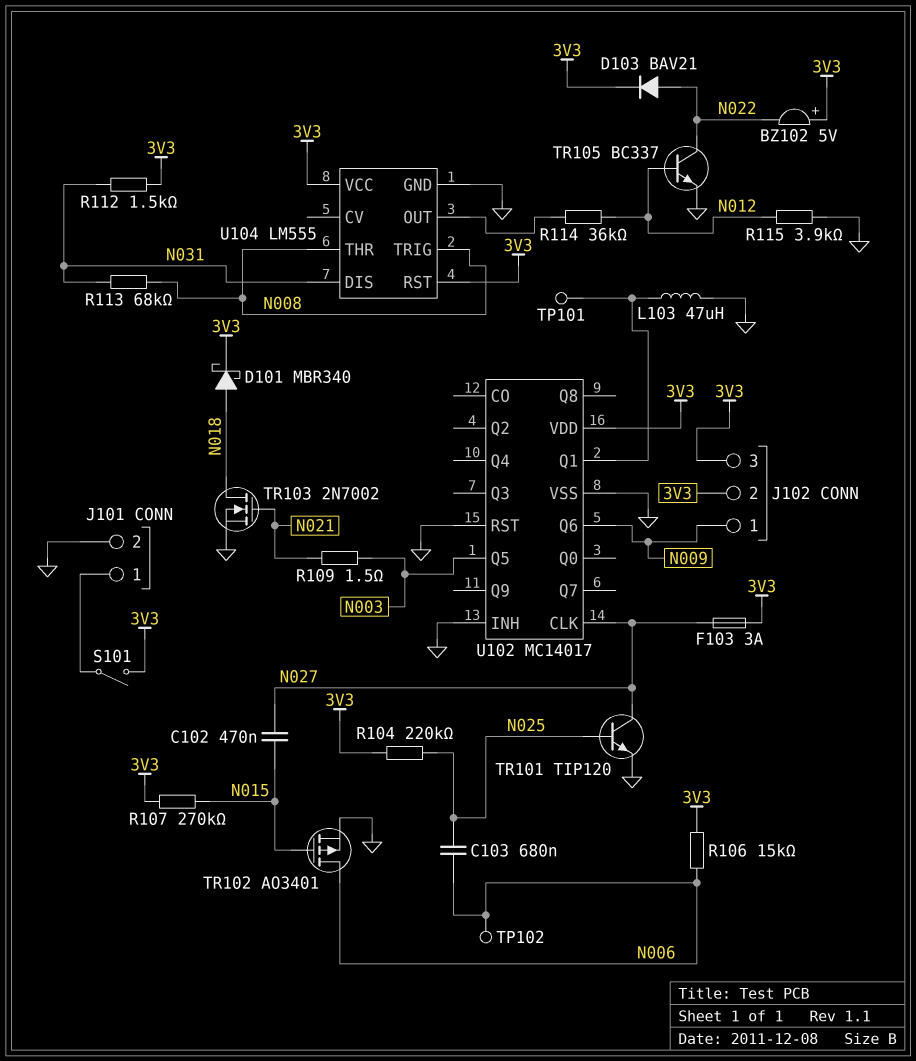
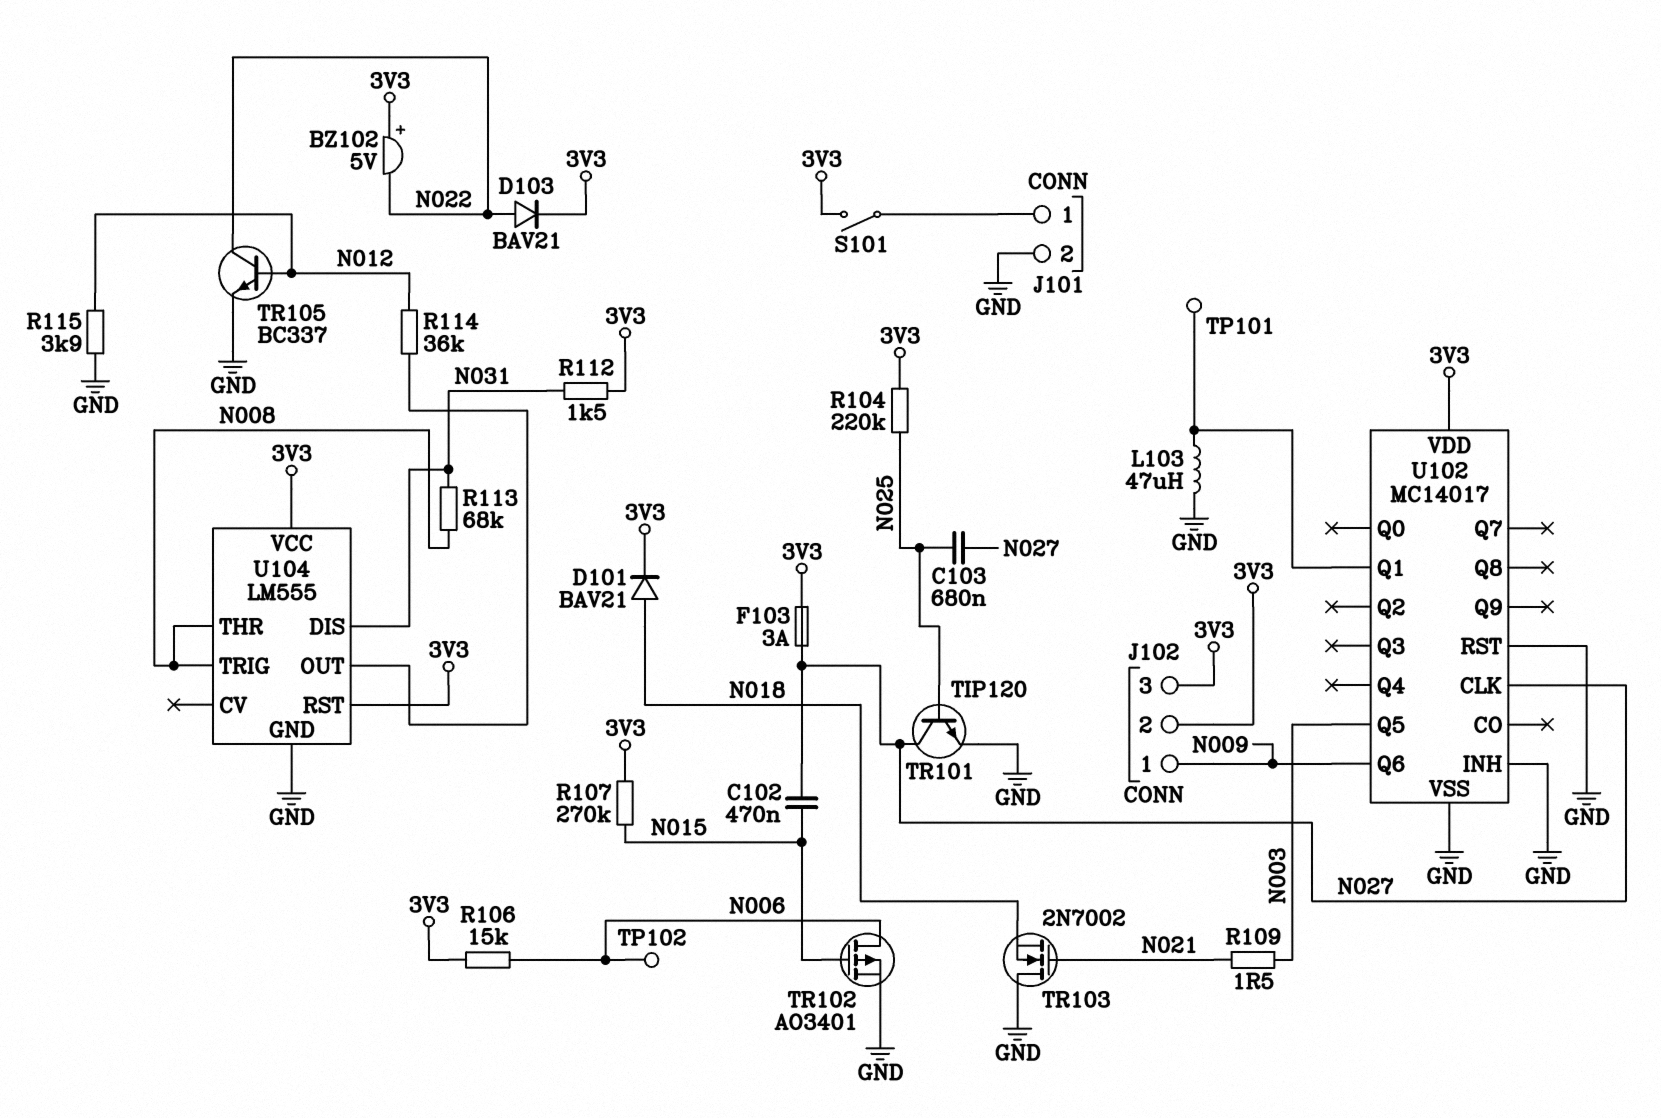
C103: 680nF (N006, N025) -> 680nF (N025, N027)
D101: schottky MBR340 (A N018, K 3V3) -> diode BAV21 (A N018, K 3V3)
TR103: NMOS 2N7002 (G N021, D N018, S GND) -> NMOS 2N7002 (G N021, D GND, S N018)

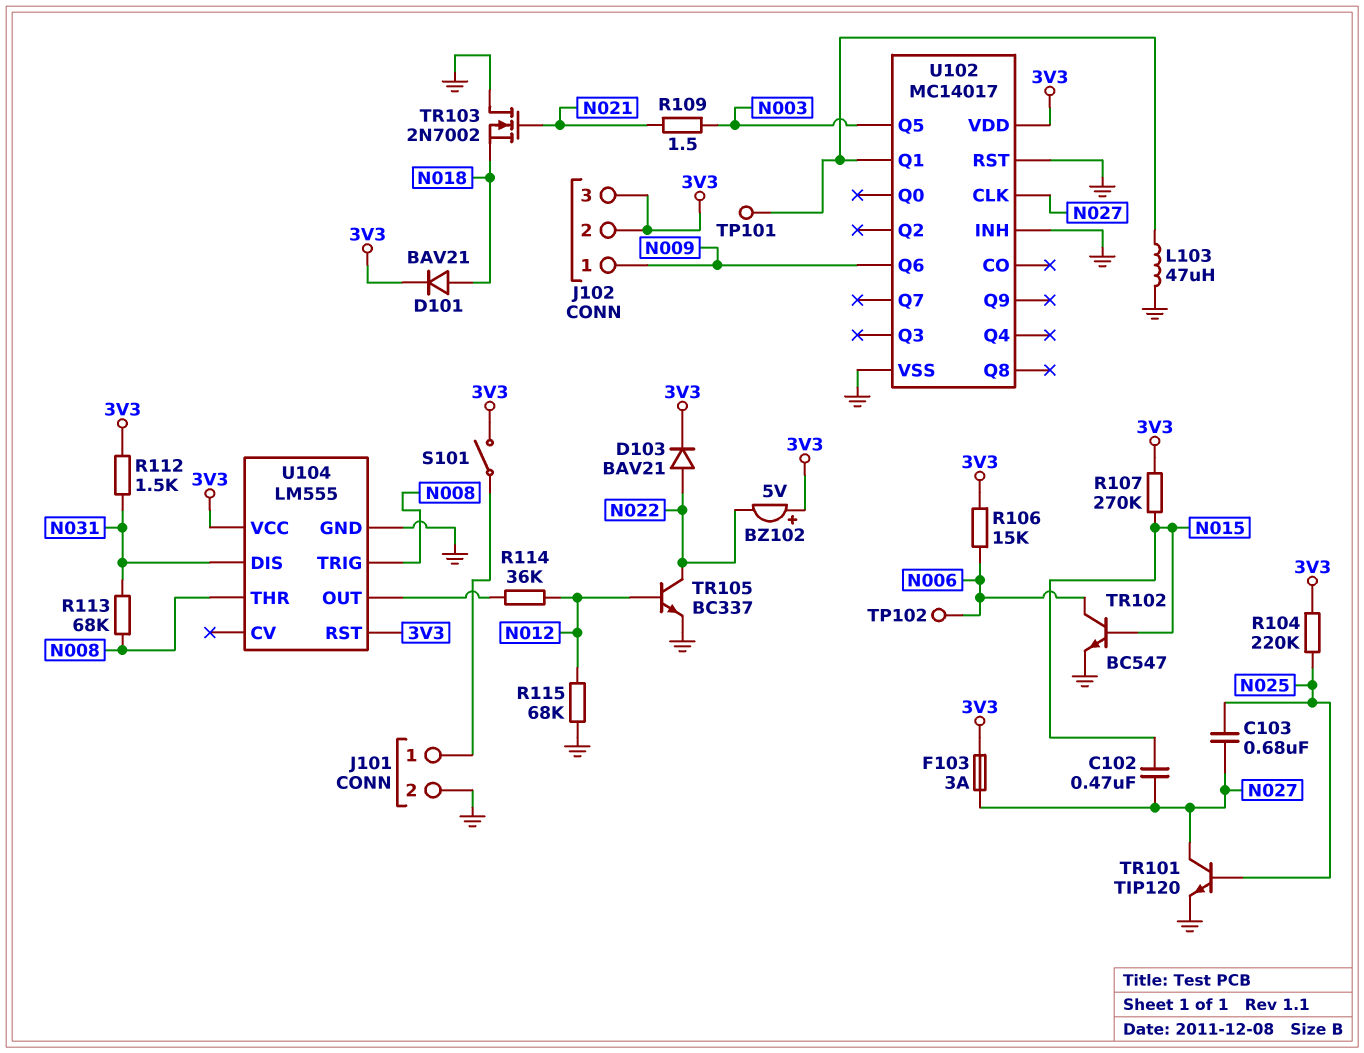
R115: 3.9k (GND, N012) -> 68k (GND, N012)
TR102: PMOS AO3401 (G N015, D N006, S GND) -> NPN BC547 (B N015, C N006, E GND)

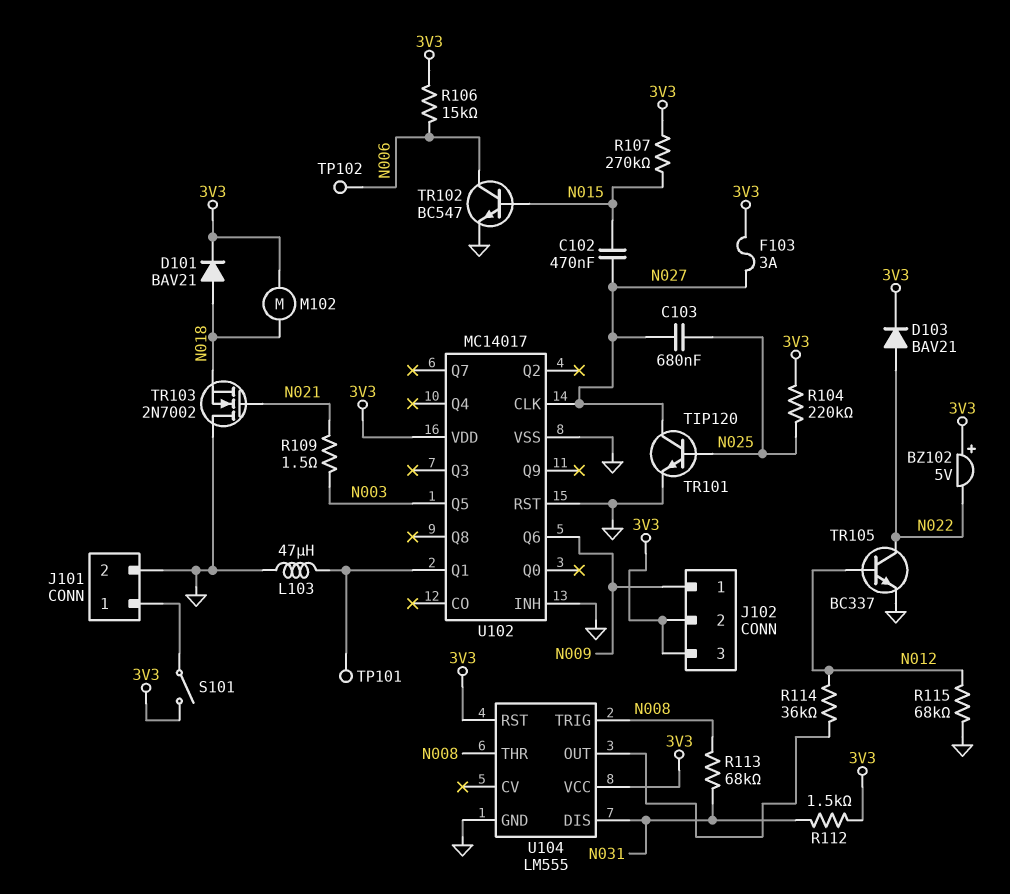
M102: none -> motor (3V3, N018)

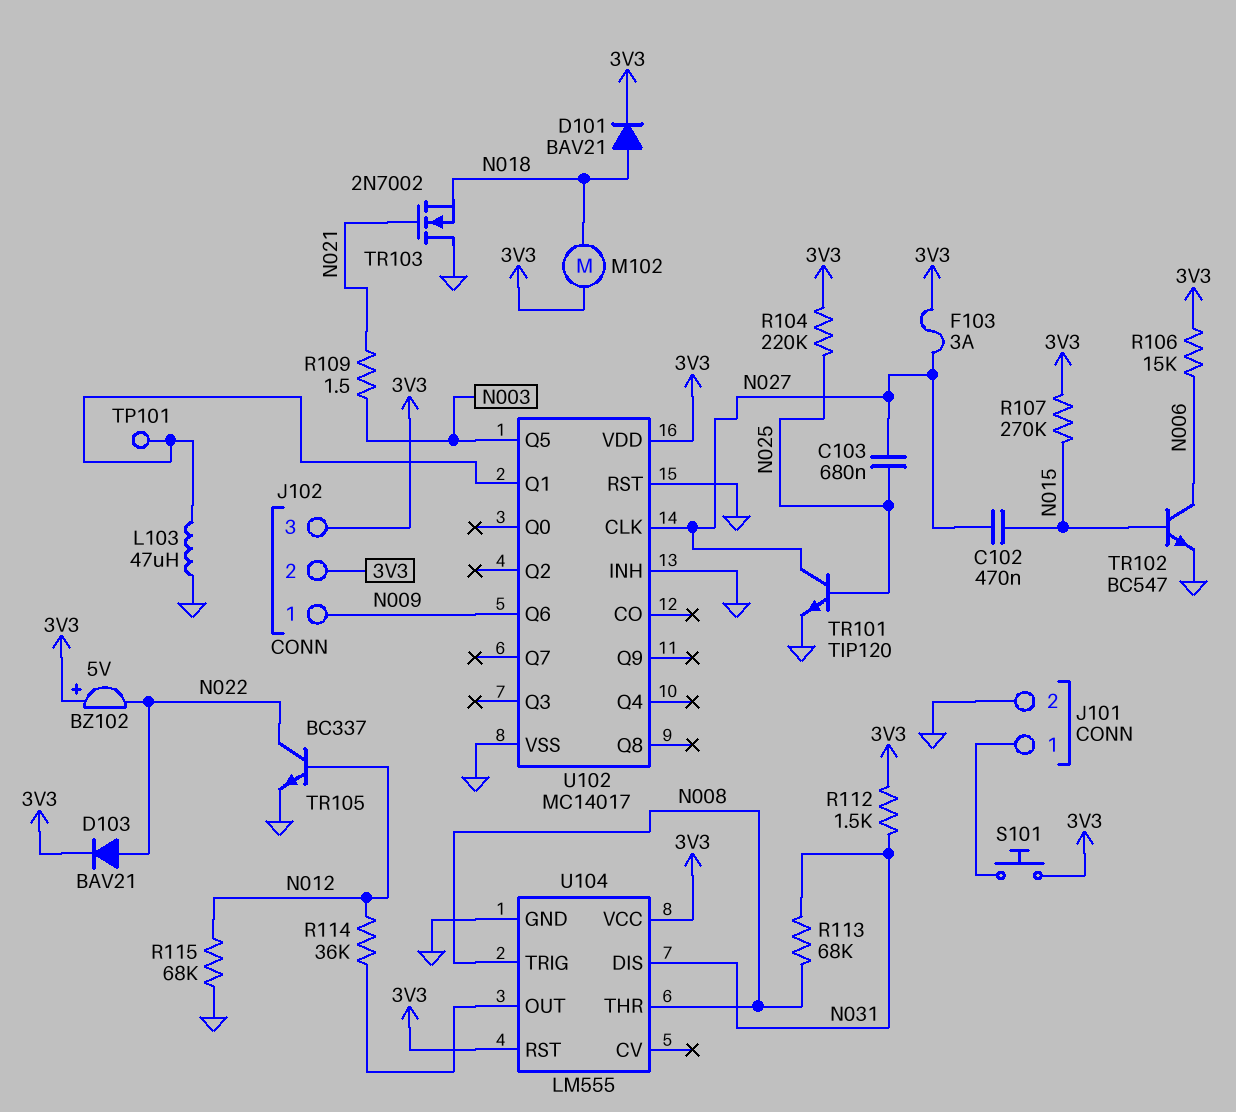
S101: switch (3V3, J101/1) -> button (3V3, J101/1)
TP102: test point (N006) -> none

